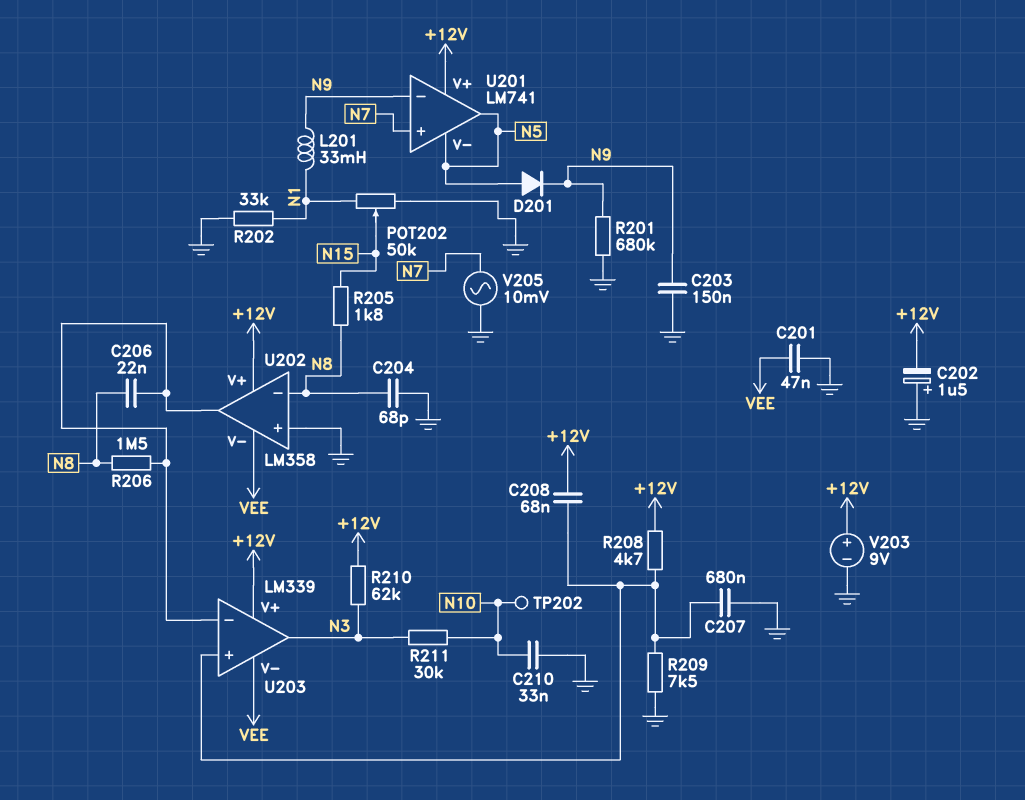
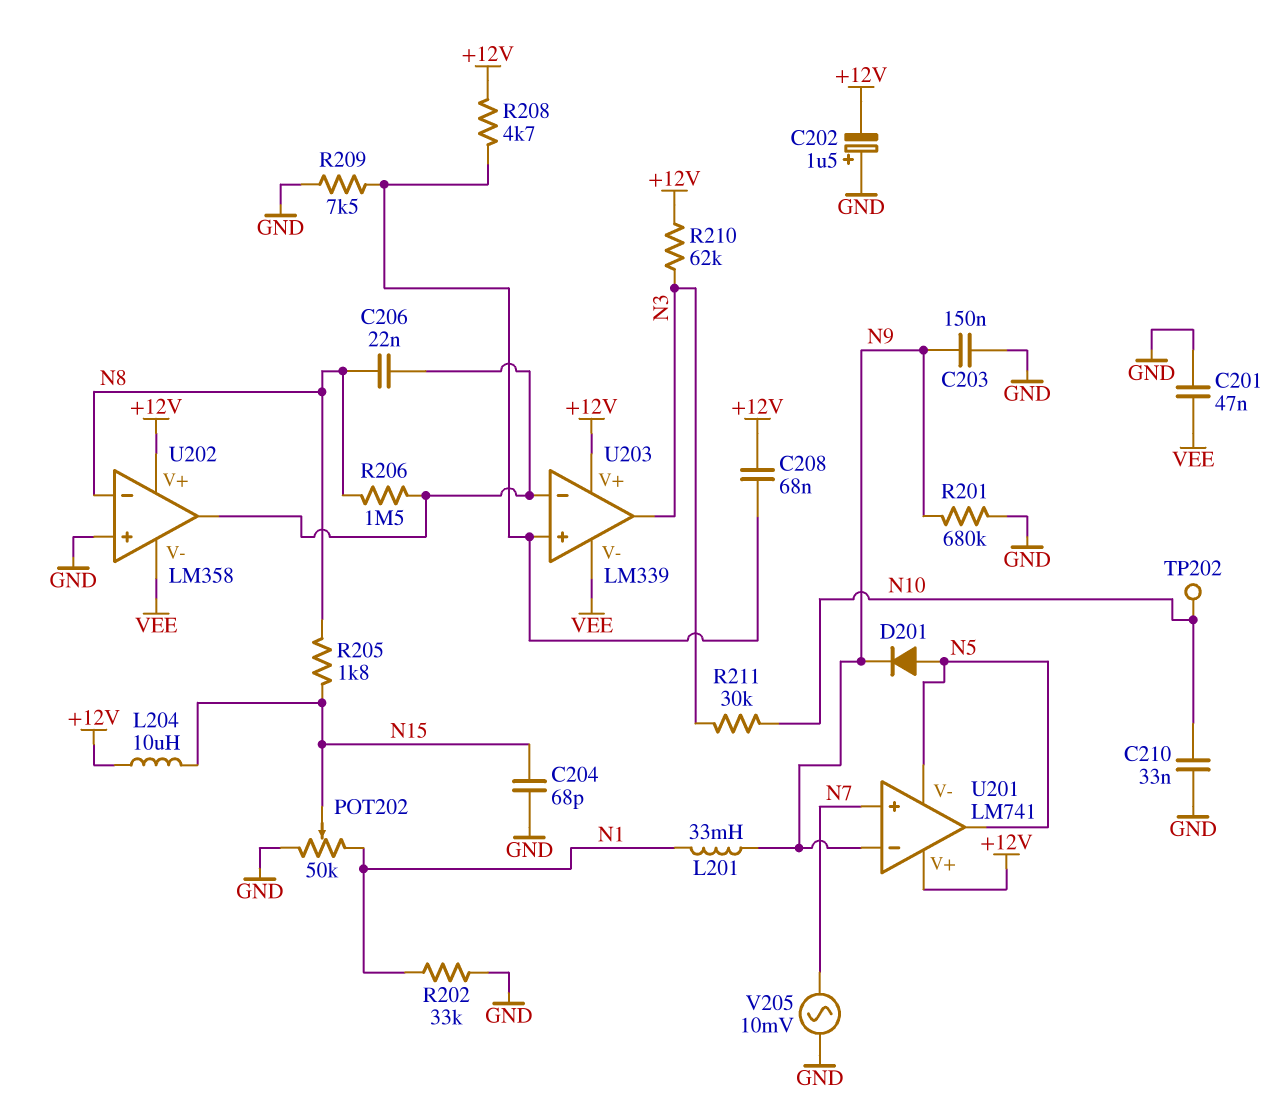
C204: 68pF (GND, N8) -> 68pF (GND, N15)
C207: 680nF (GND, U203/in+) -> none
L204: none -> 10uH (+12V, N15)
V203: 9V (plus +12V, minus GND) -> none

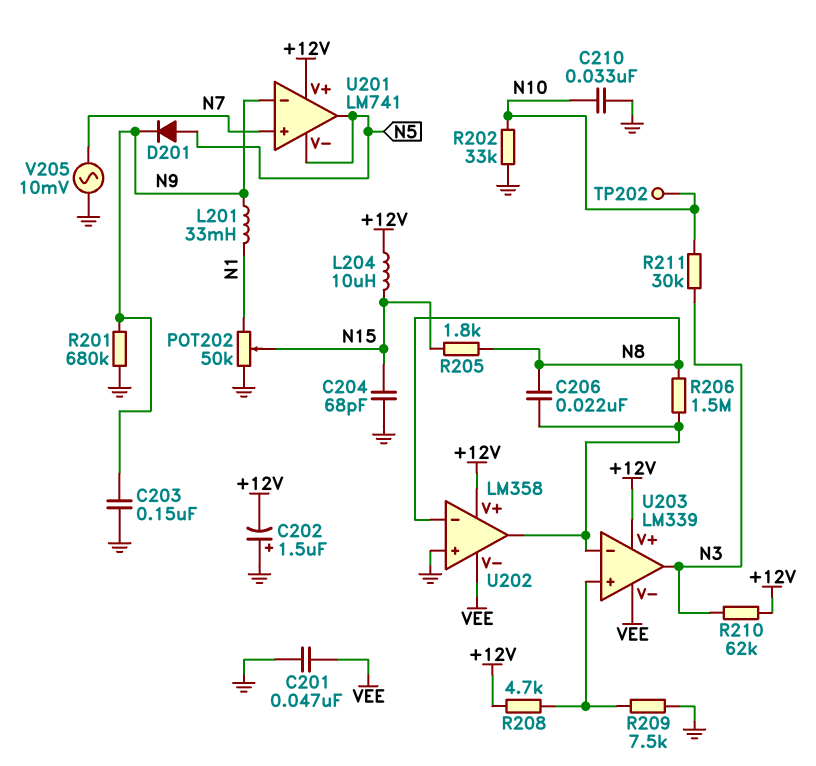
C208: 68nF (+12V, U203/in+) -> none
R202: 33k (GND, N1) -> 33k (GND, N10)

